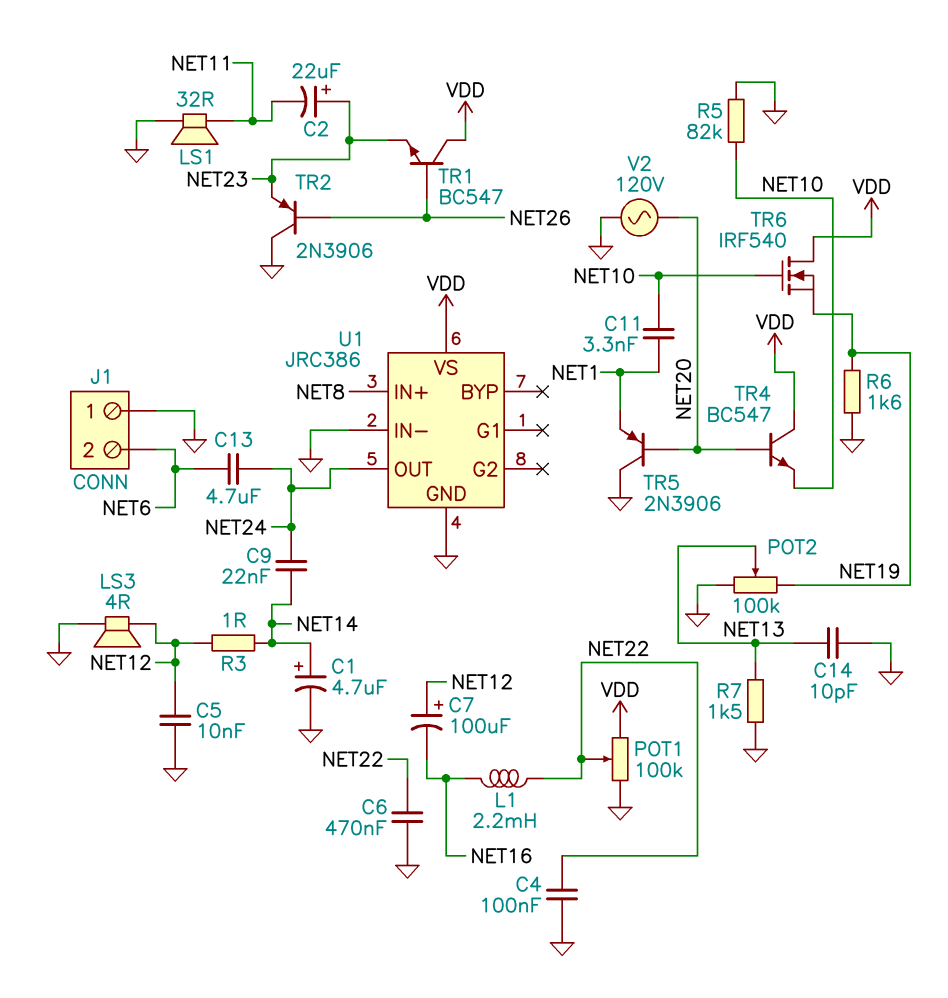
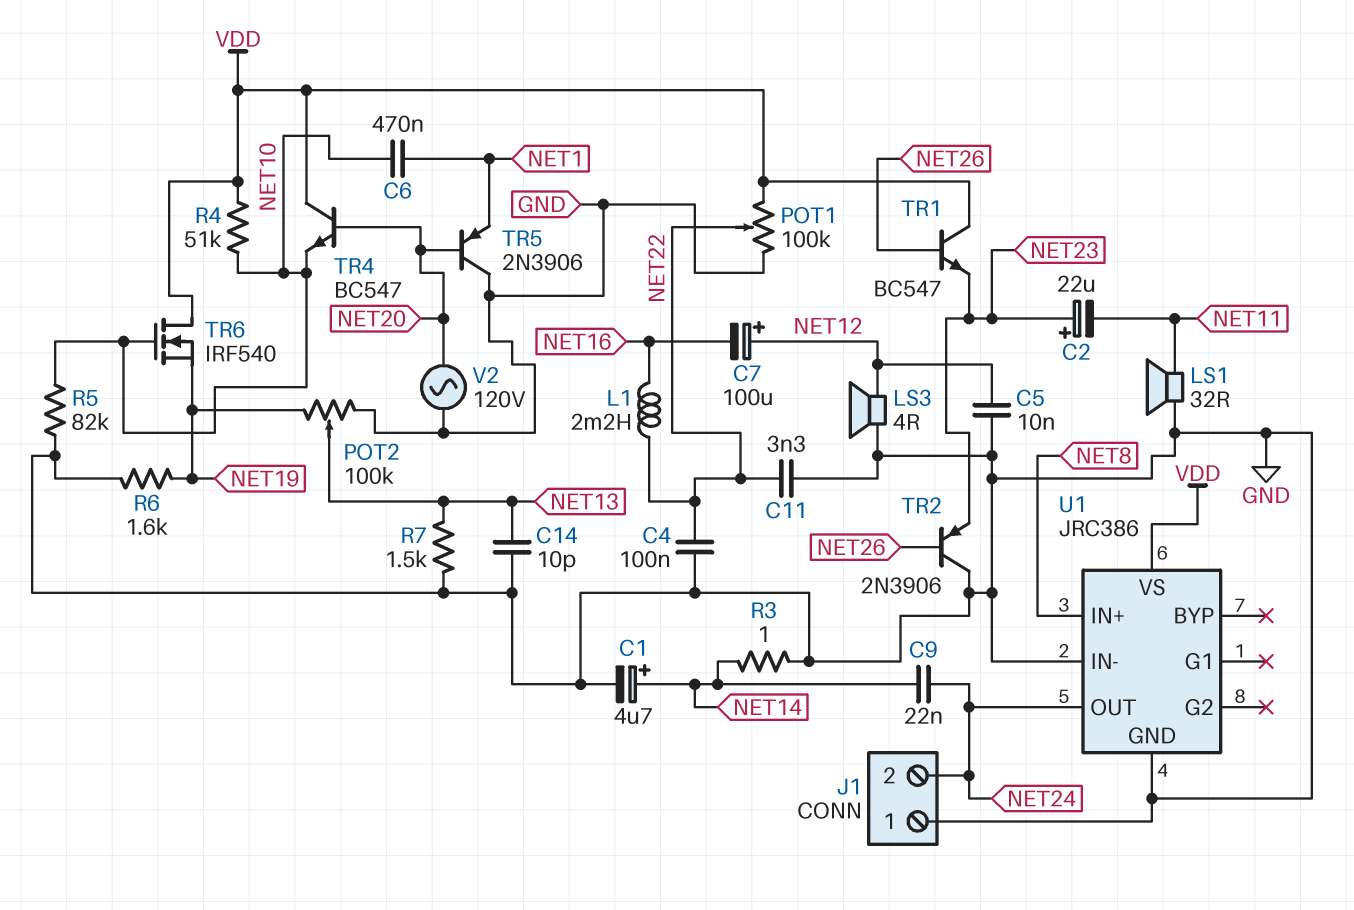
C6: 470nF (GND, NET22) -> 470nF (NET1, NET10)
C11: 3.3nF (NET1, NET10) -> 3.3nF (GND, NET22)
C13: 4.7uF (NET6, NET24) -> none
J1 pin 2: NET6 -> NET24
R3: 1 (NET12, NET14) -> 1 (GND, NET14)
R4: none -> 51k (NET10, VDD)

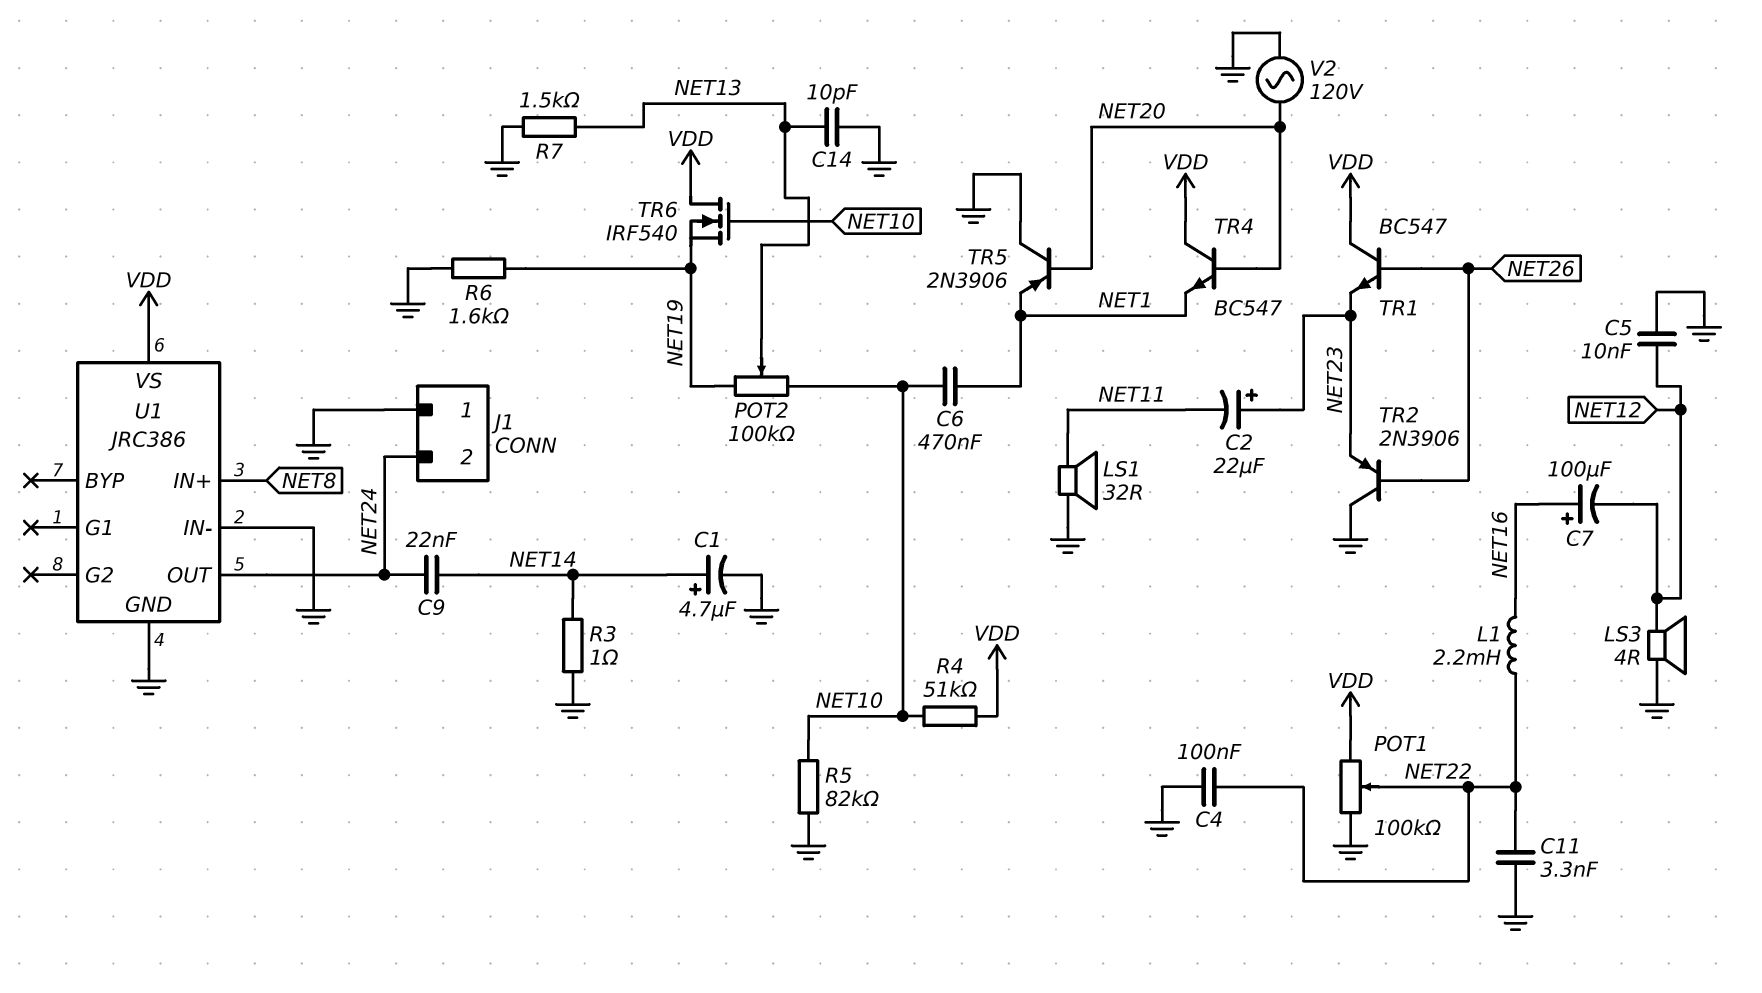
C7: 100uF (plus NET12, minus NET16) -> 100uF (plus NET16, minus NET12)
POT2: 100k (GND, NET19, wiper NET13) -> 100k (NET10, NET19, wiper NET13)
TR4: NPN BC547 (B NET20, C VDD, E NET10) -> NPN BC547 (B NET20, C VDD, E NET1)

